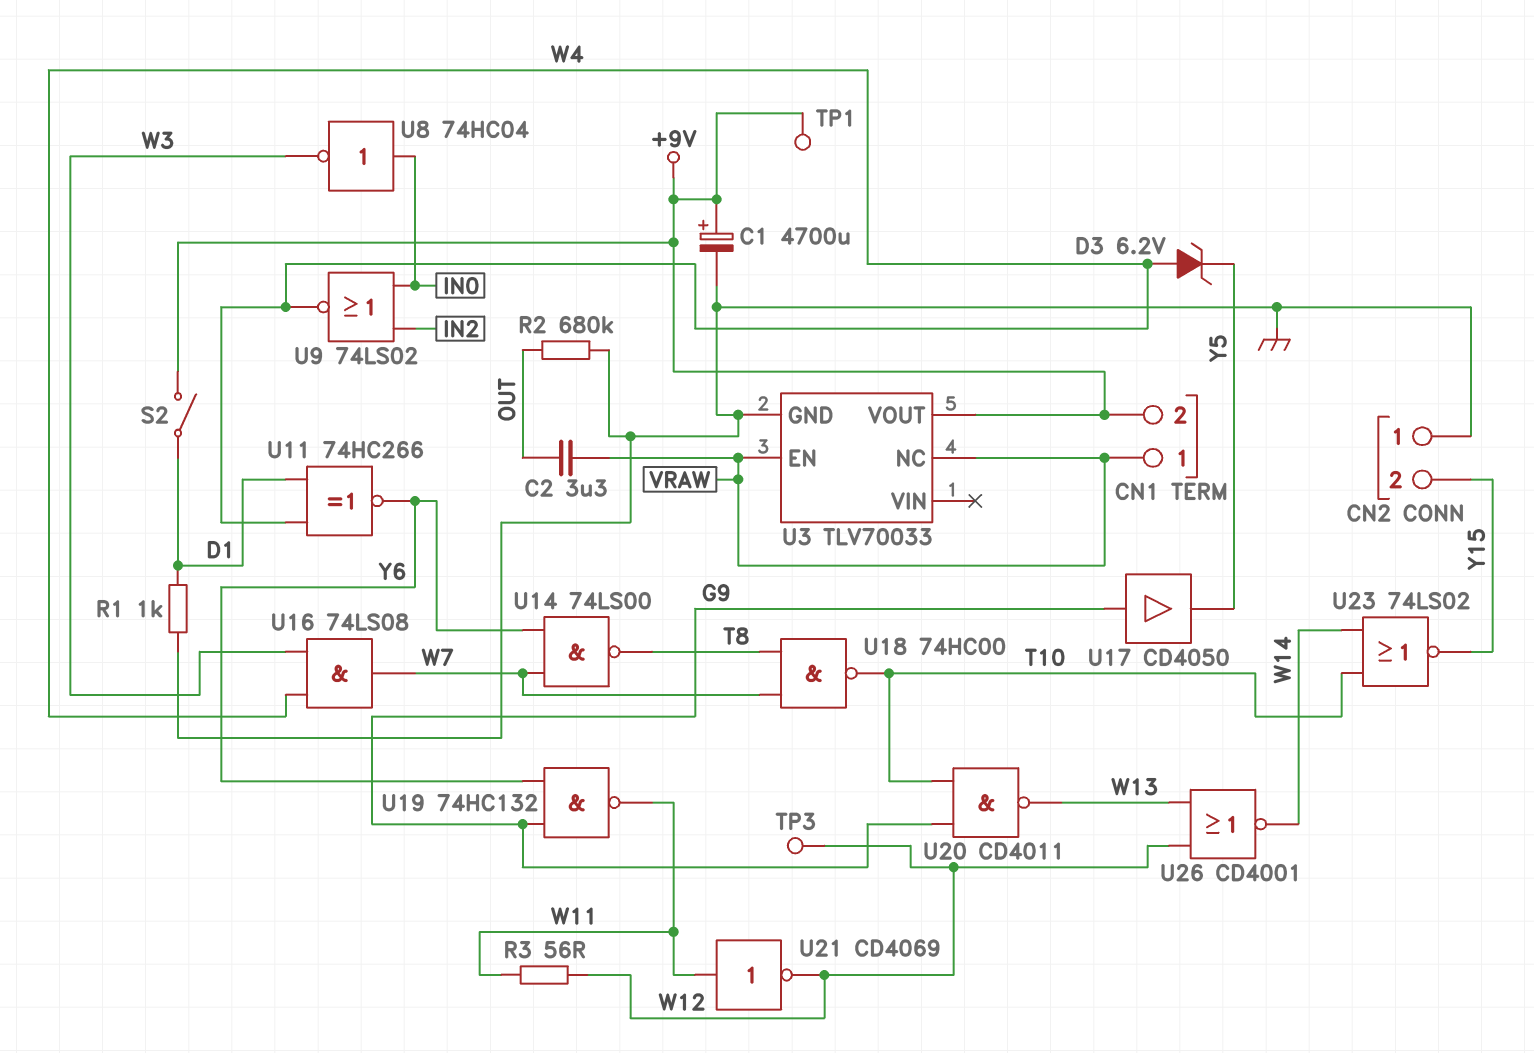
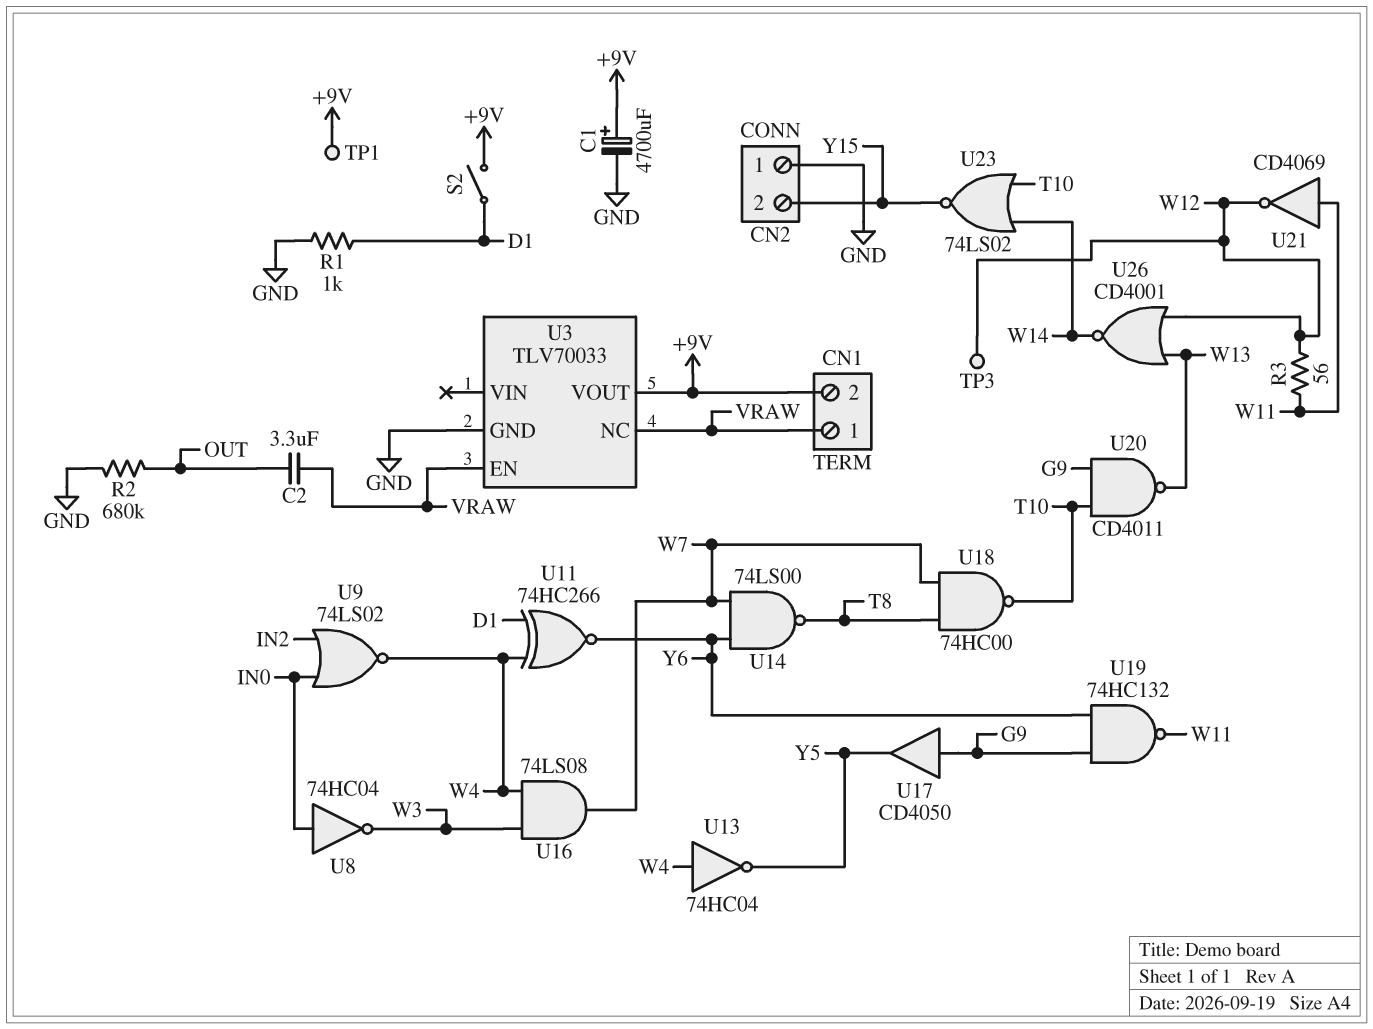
D3: zener 6.2V (A W4, K Y5) -> none
U13: none -> NOT 74HC04 (in W4, out Y5)

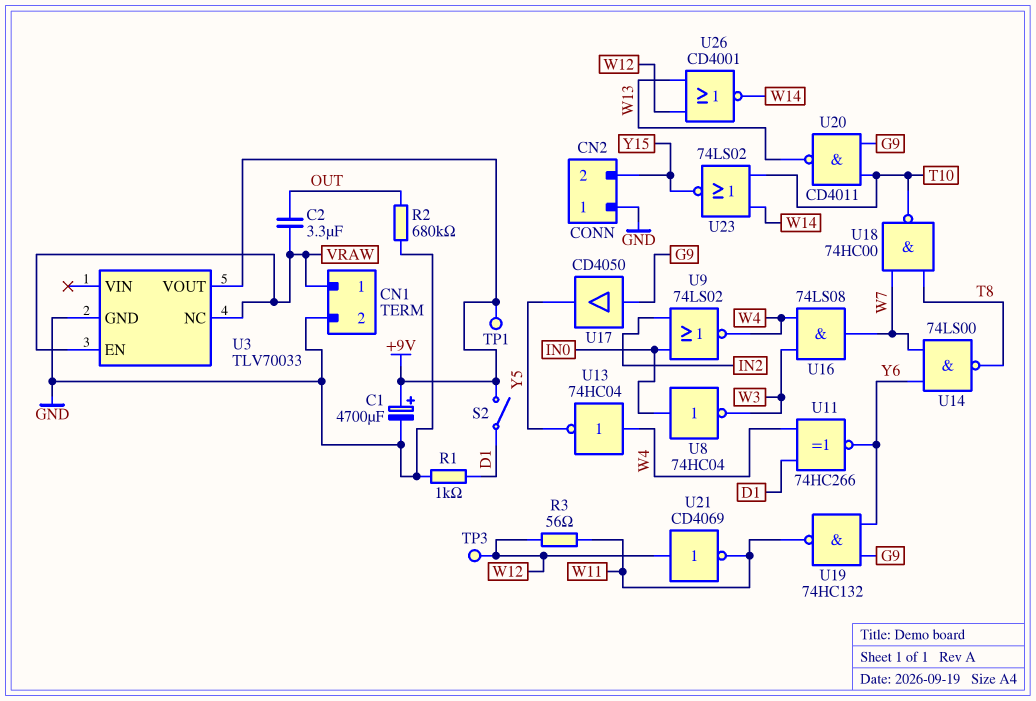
CN1 pin 2: +9V -> GND
U21: NOT CD4069 (in W11, out W12) -> NOT CD4069 (in W12, out W11)

